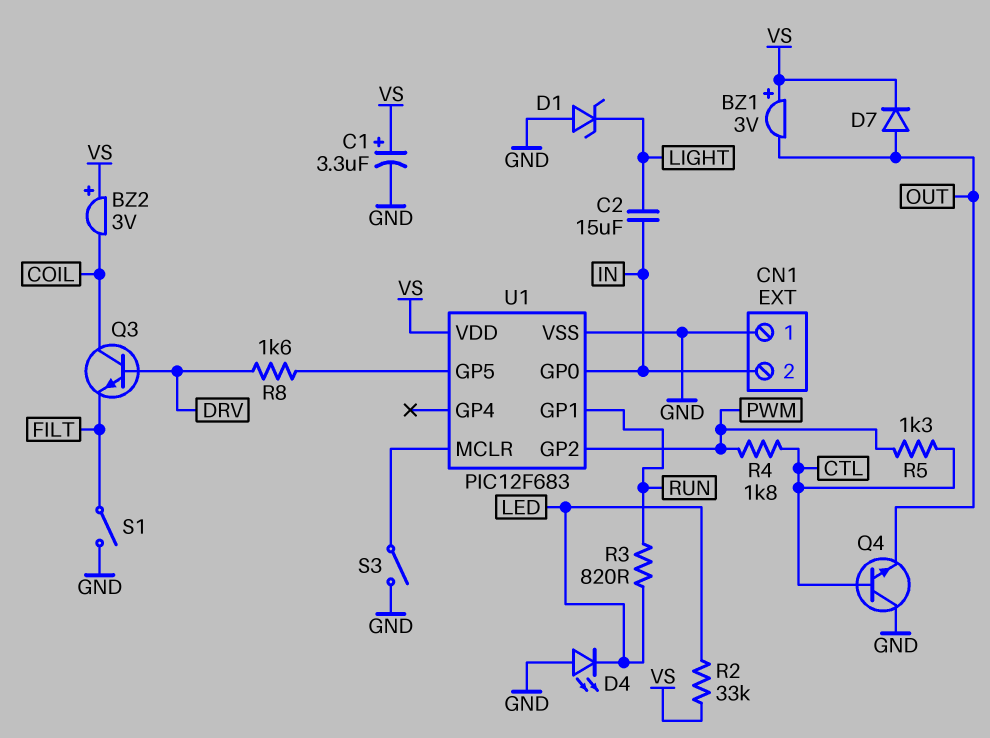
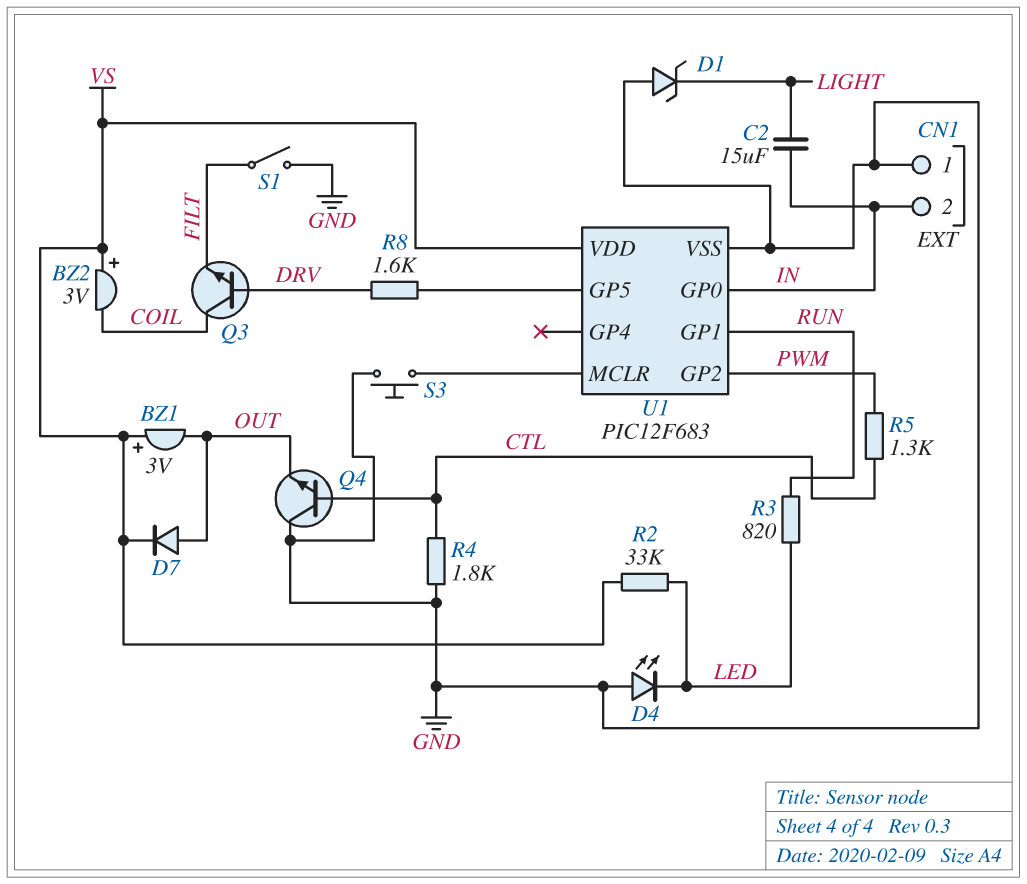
C1: 3.3uF (plus VS, minus GND) -> none
R4: 1.8k (CTL, PWM) -> 1.8k (CTL, GND)
S3: switch (GND, U1/MCLR) -> button (GND, U1/MCLR)

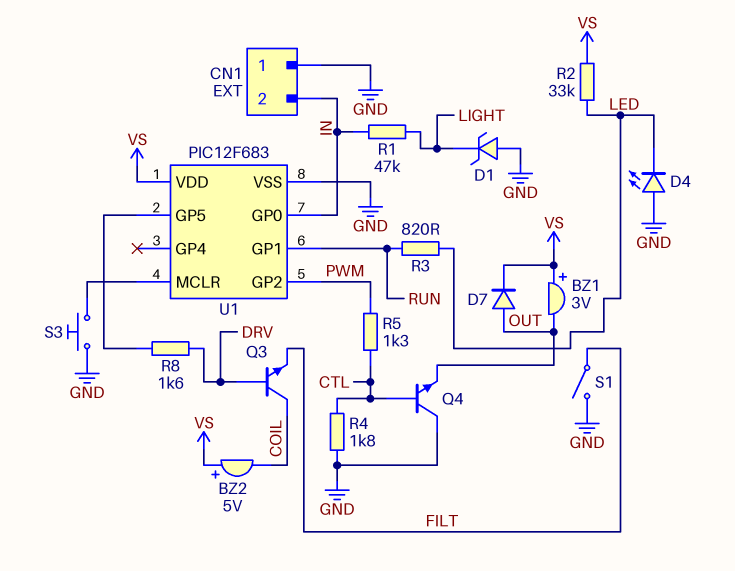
BZ2: buzzer 3V (plus VS, minus COIL) -> buzzer 5V (plus VS, minus COIL)
C2: 15uF (IN, LIGHT) -> none
R1: none -> 47k (IN, LIGHT)

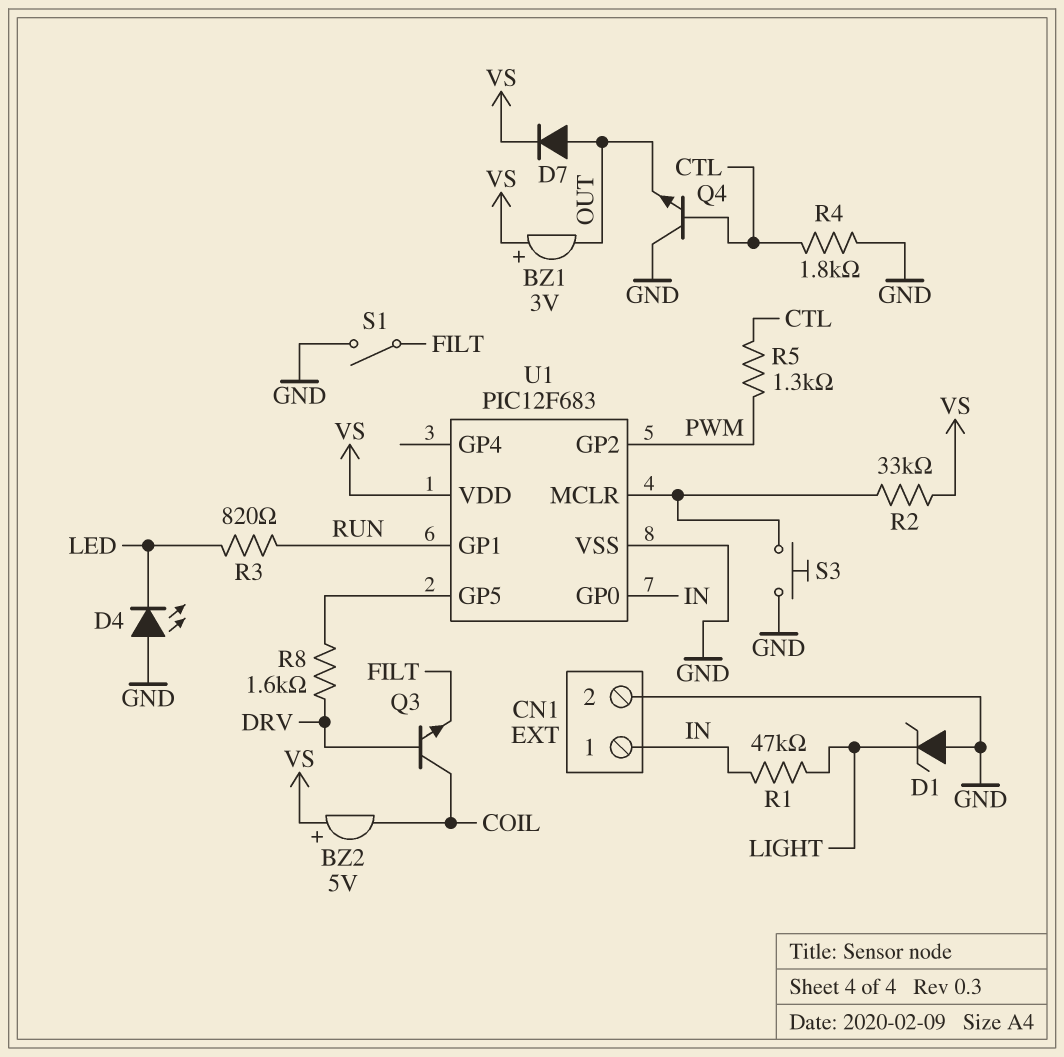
CN1 pin 1: GND -> IN
CN1 pin 2: IN -> GND
R2: 33k (LED, VS) -> 33k (U1/MCLR, VS)

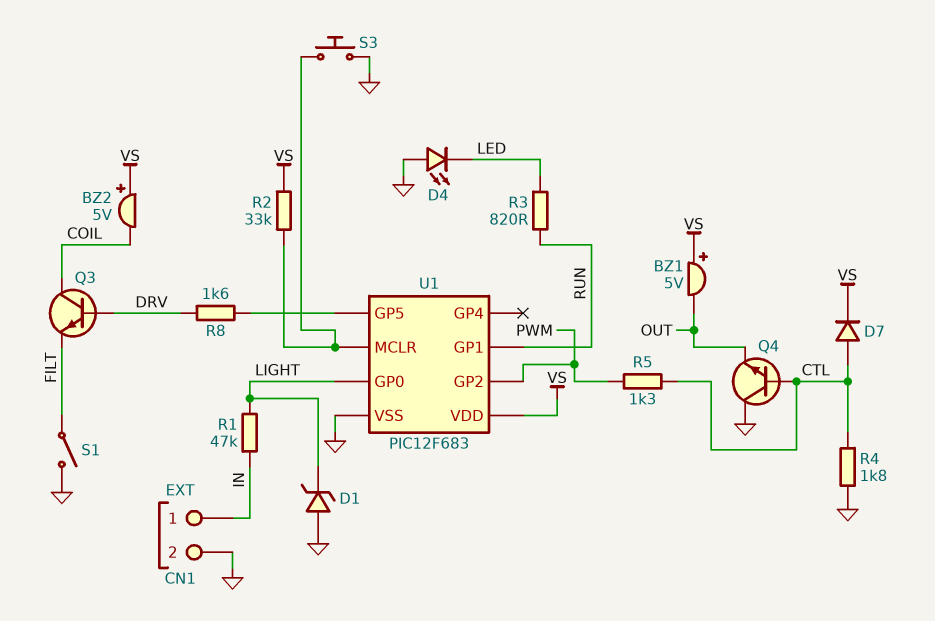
BZ1: buzzer 3V (plus VS, minus OUT) -> buzzer 5V (plus VS, minus OUT)
D7: diode (A OUT, K VS) -> diode (A CTL, K VS)
U1 pin GP0: IN -> LIGHT

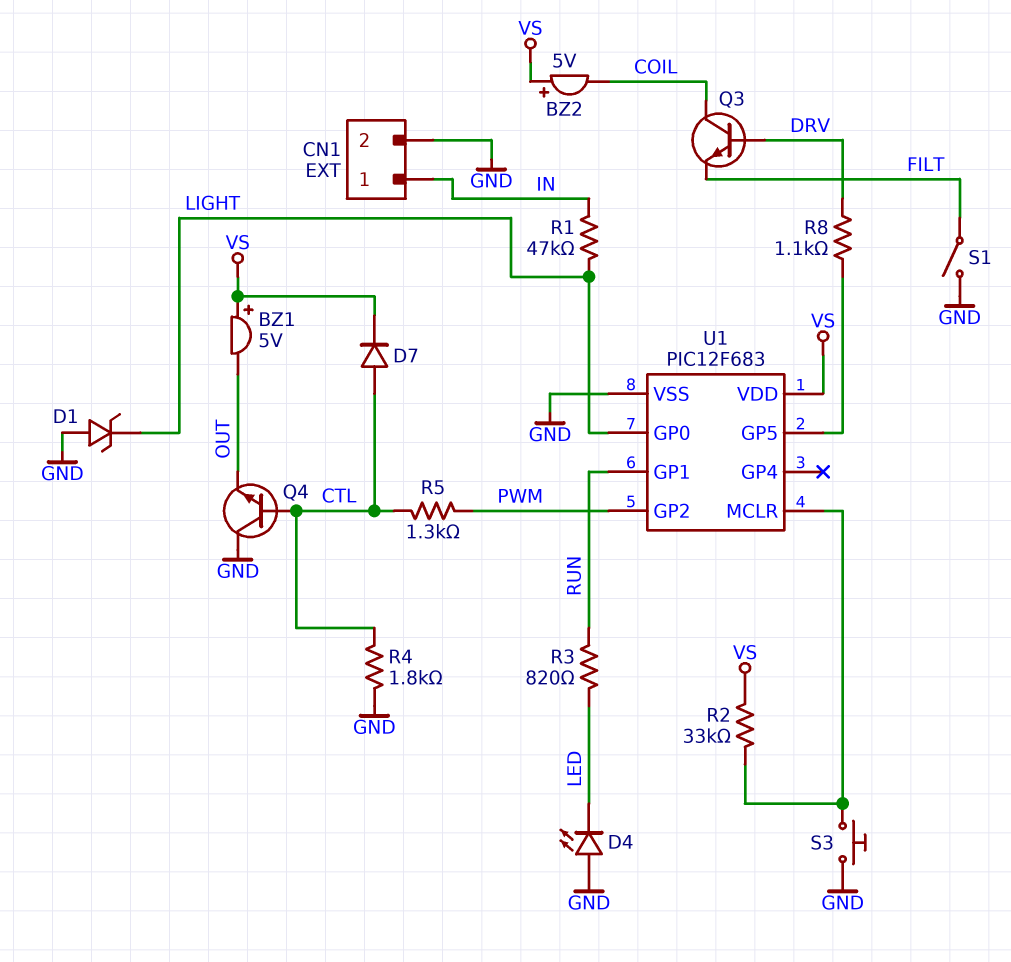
R8: 1.6k (DRV, U1/GP5) -> 1.1k (DRV, U1/GP5)

